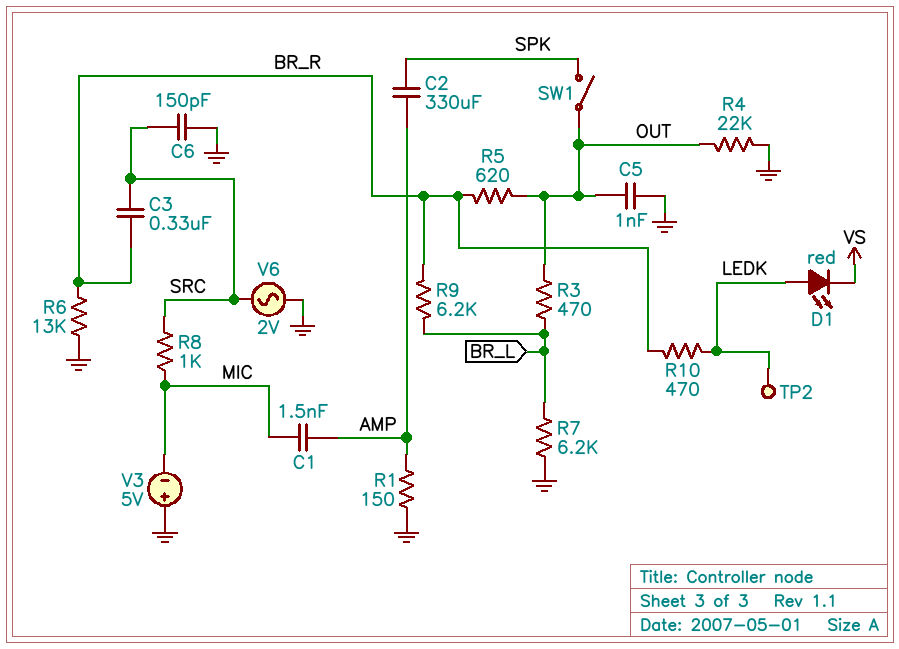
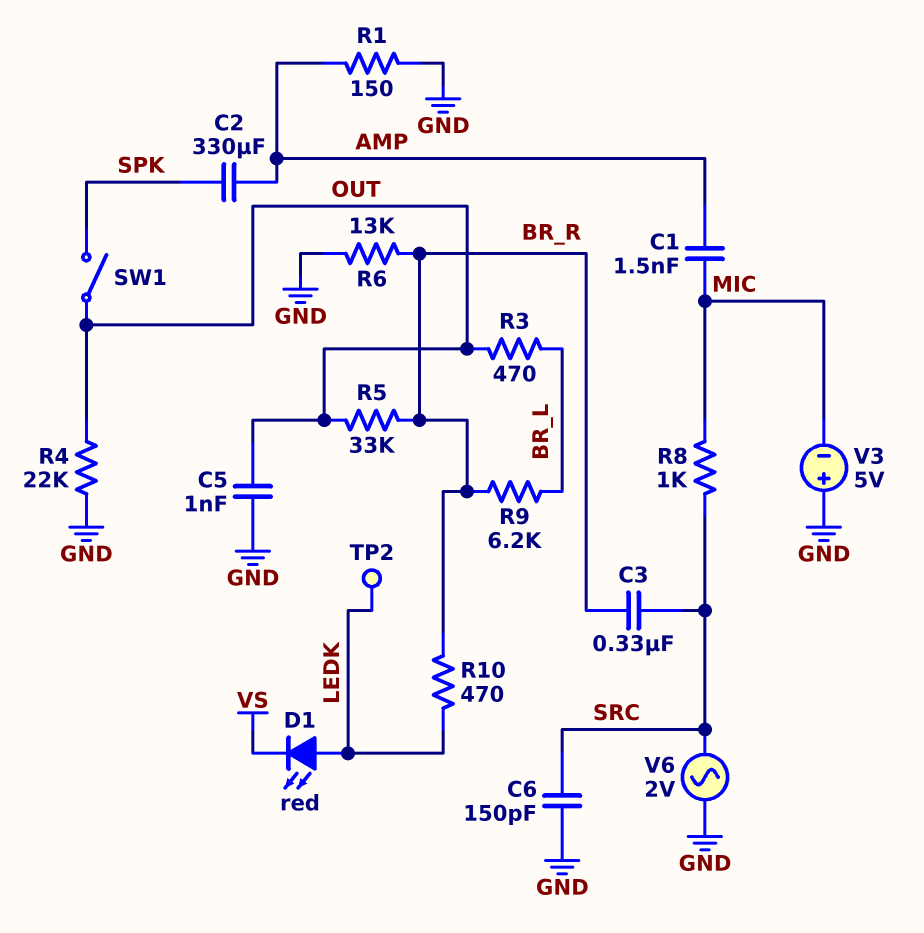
R5: 620 (BR_R, OUT) -> 33k (BR_R, OUT)
R7: 6.2k (BR_L, GND) -> none

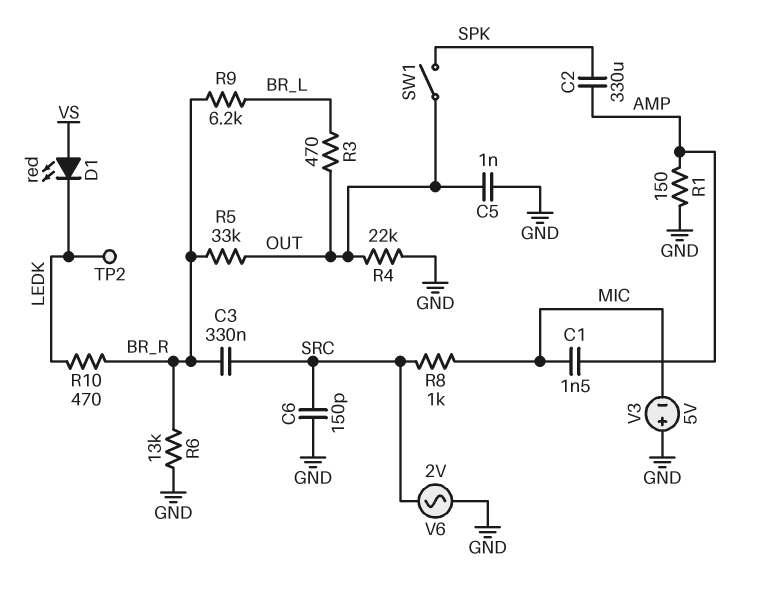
D1: LED red (A LEDK, K VS) -> LED red (A VS, K LEDK)

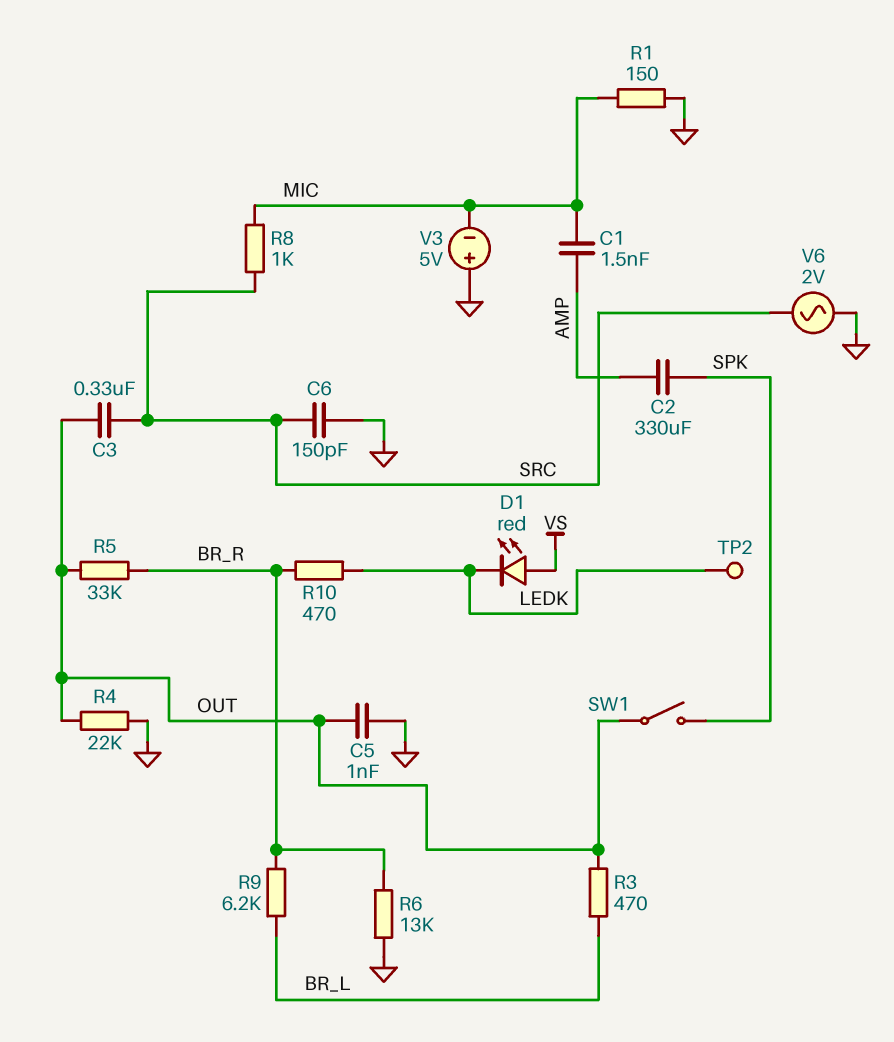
C3: 330nF (BR_R, SRC) -> 330nF (OUT, SRC)
R1: 150 (AMP, GND) -> 150 (GND, MIC)

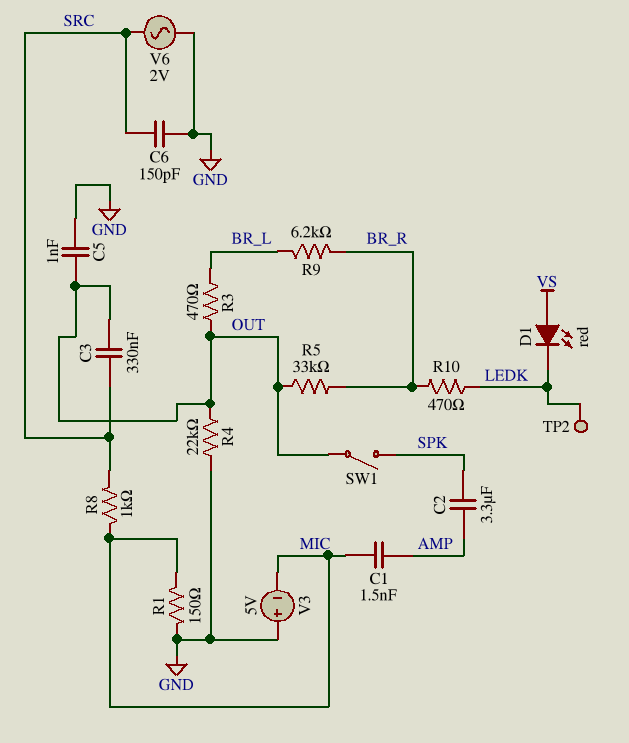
C2: 330uF (AMP, SPK) -> 3.3uF (AMP, SPK)
R6: 13k (BR_R, GND) -> none

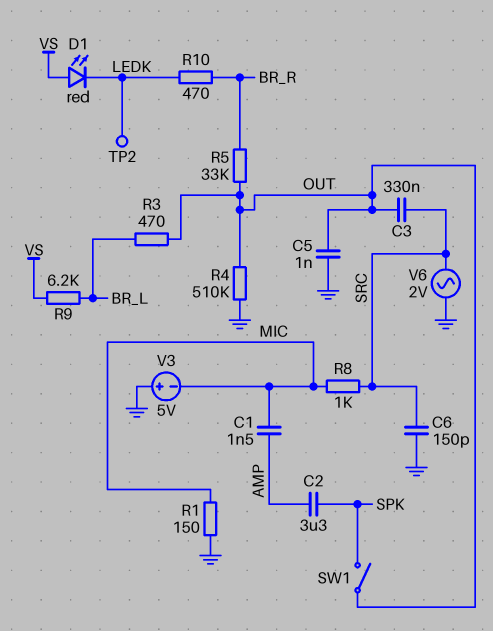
R4: 22k (GND, OUT) -> 510k (GND, OUT)
R9: 6.2k (BR_L, BR_R) -> 6.2k (BR_L, VS)

